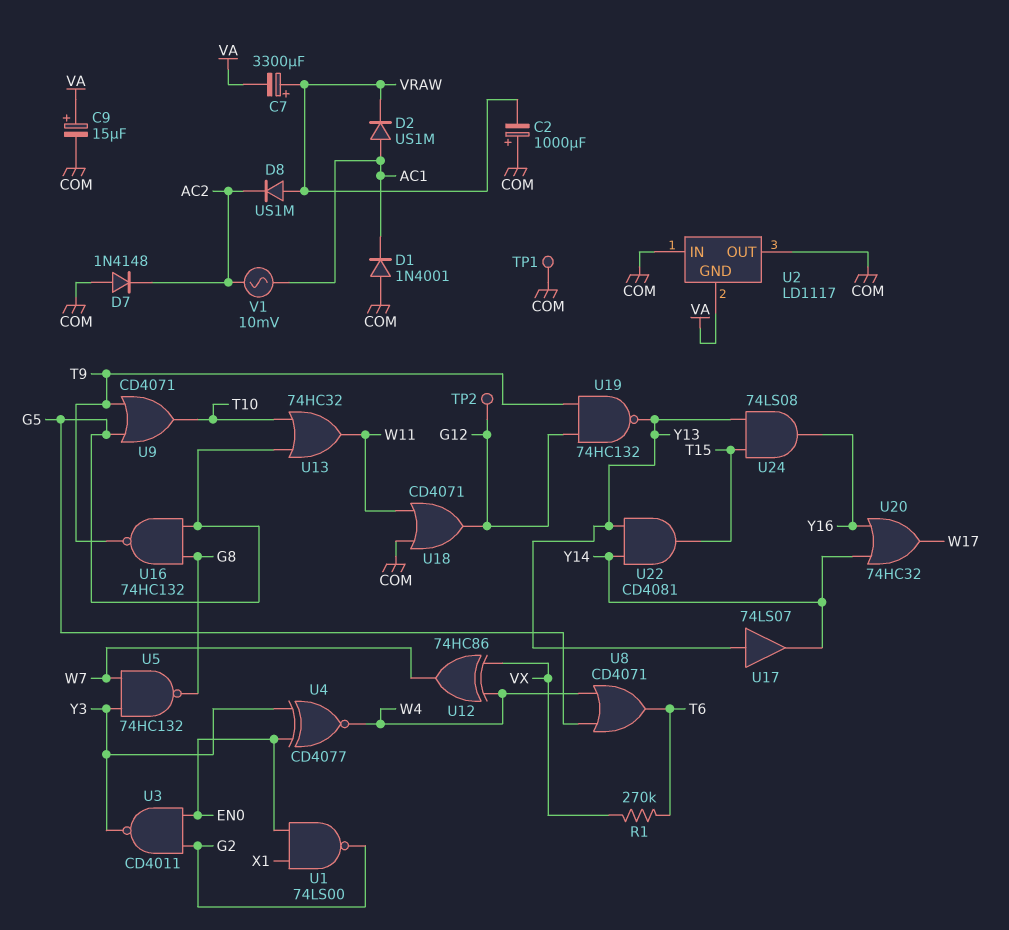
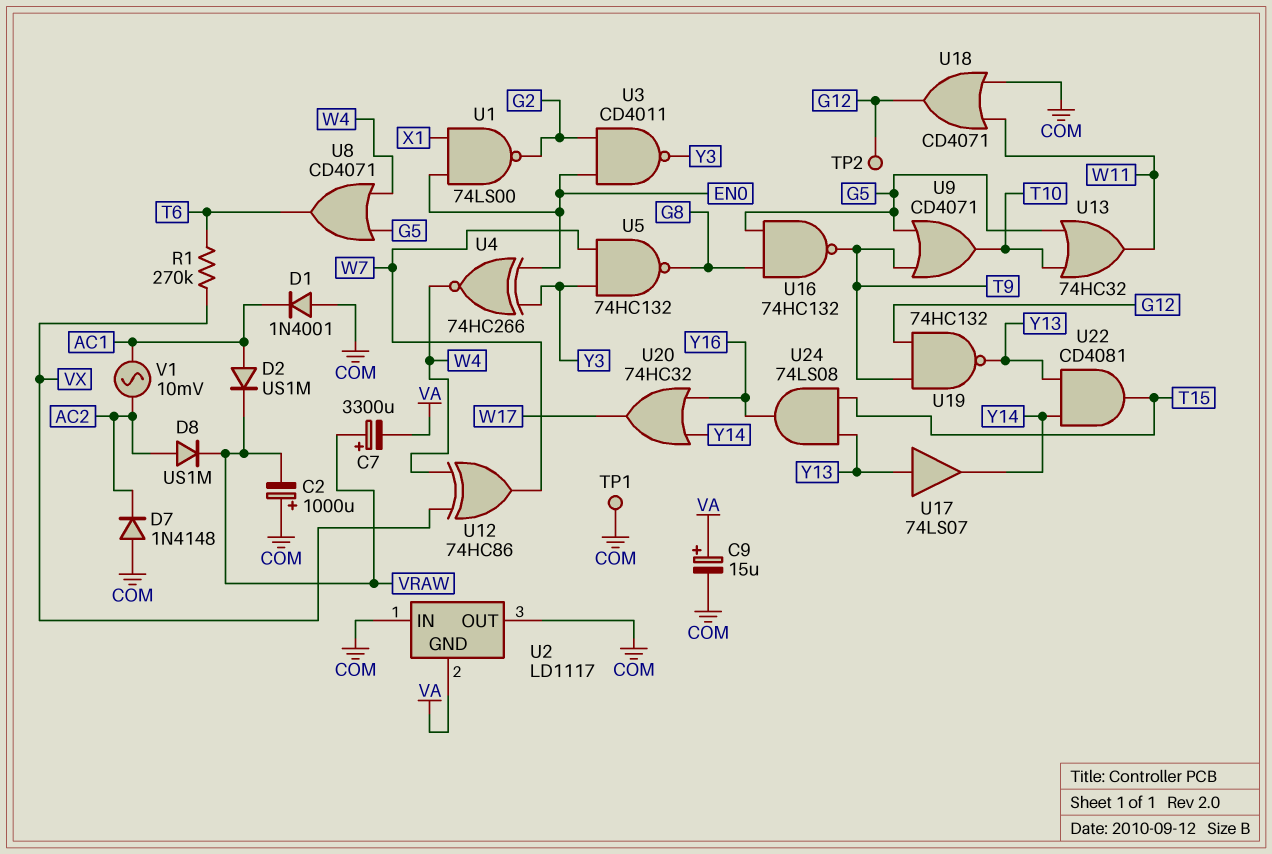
D8: diode US1M (A VRAW, K AC2) -> diode US1M (A AC2, K VRAW)
U4: XNOR CD4077 (in EN0, in Y3, out W4) -> XNOR 74HC266 (in EN0, in Y3, out W4)

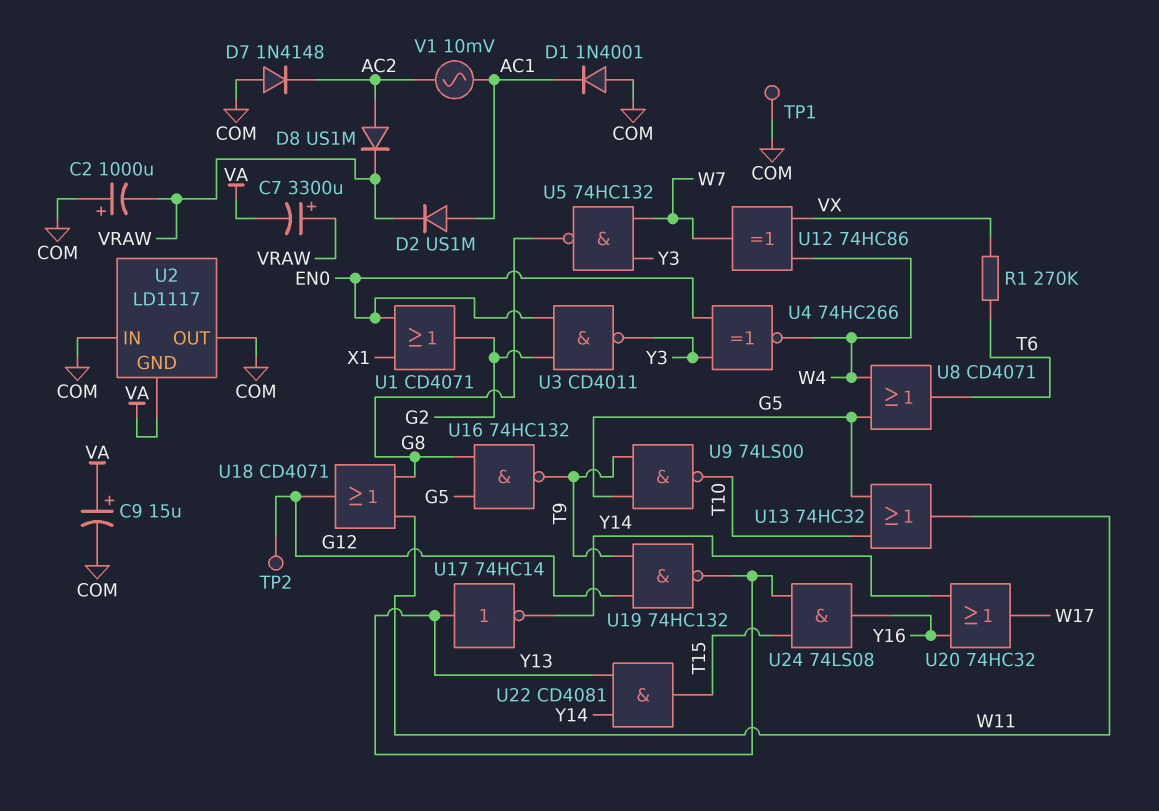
U1: NAND 74LS00 (in EN0, in X1, out G2) -> OR CD4071 (in EN0, in X1, out G2)
U9: OR CD4071 (in G5, in T9, out T10) -> NAND 74LS00 (in G5, in T9, out T10)
U17: buffer 74LS07 (in Y13, out Y14) -> NOT 74HC14 (in Y13, out Y14)
U18: OR CD4071 (in COM, in W11, out G12) -> OR CD4071 (in G8, in W11, out G12)

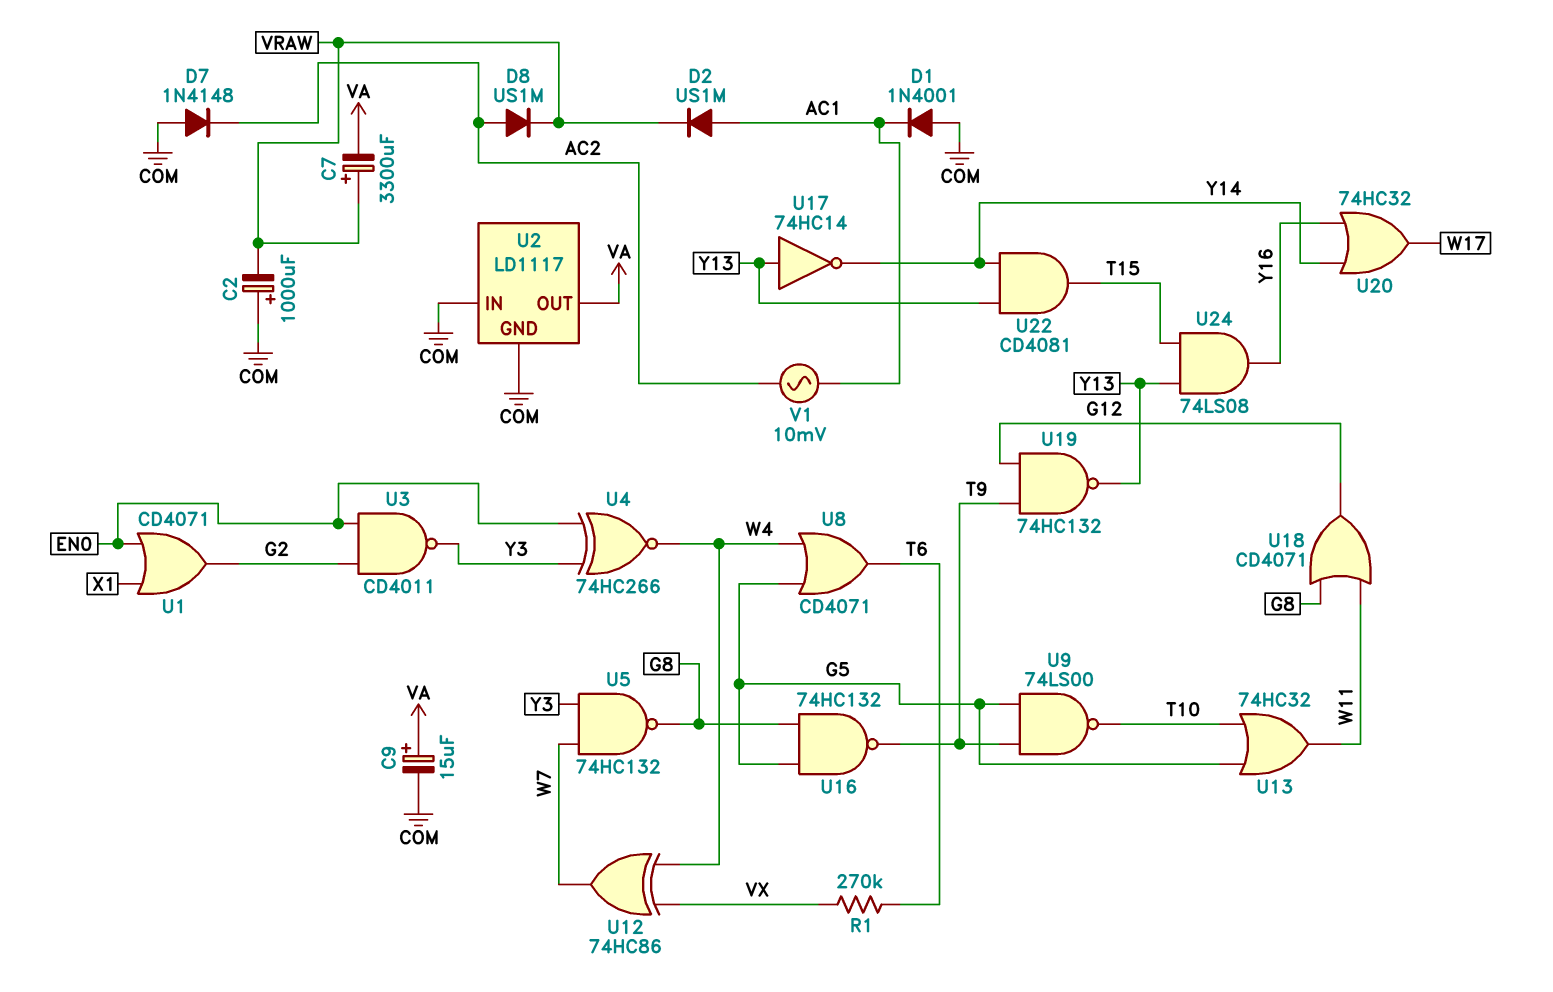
TP1: test point (COM) -> none
TP2: test point (G12) -> none
U2 pin GND: VA -> COM
U2 pin OUT: COM -> VA

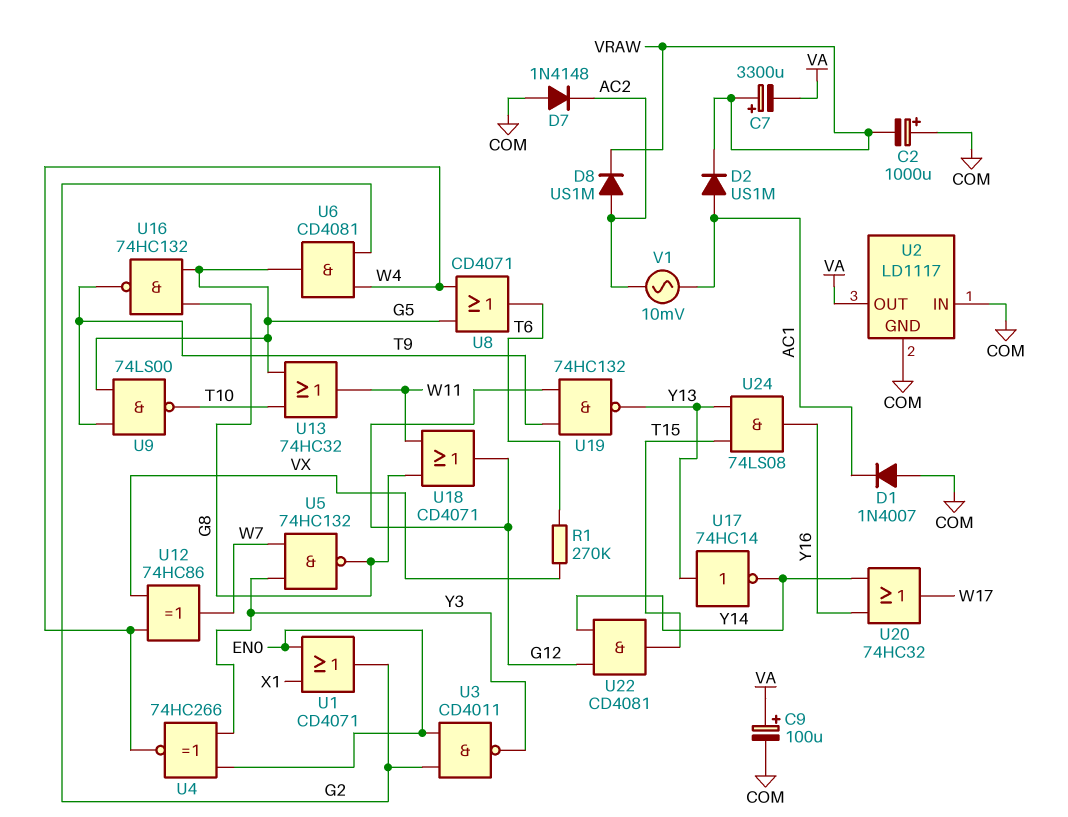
C9: 15uF (plus VA, minus COM) -> 100uF (plus VA, minus COM)
D1: diode 1N4001 (A COM, K AC1) -> diode 1N4007 (A COM, K AC1)
U6: none -> AND CD4081 (in G2, in W4, out G5)
U22: AND CD4081 (in Y13, in Y14, out T15) -> AND CD4081 (in G12, in Y14, out T15)

